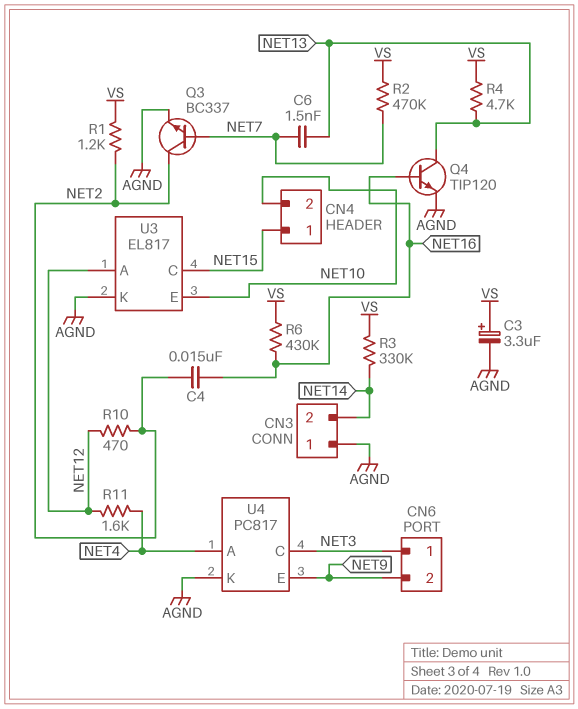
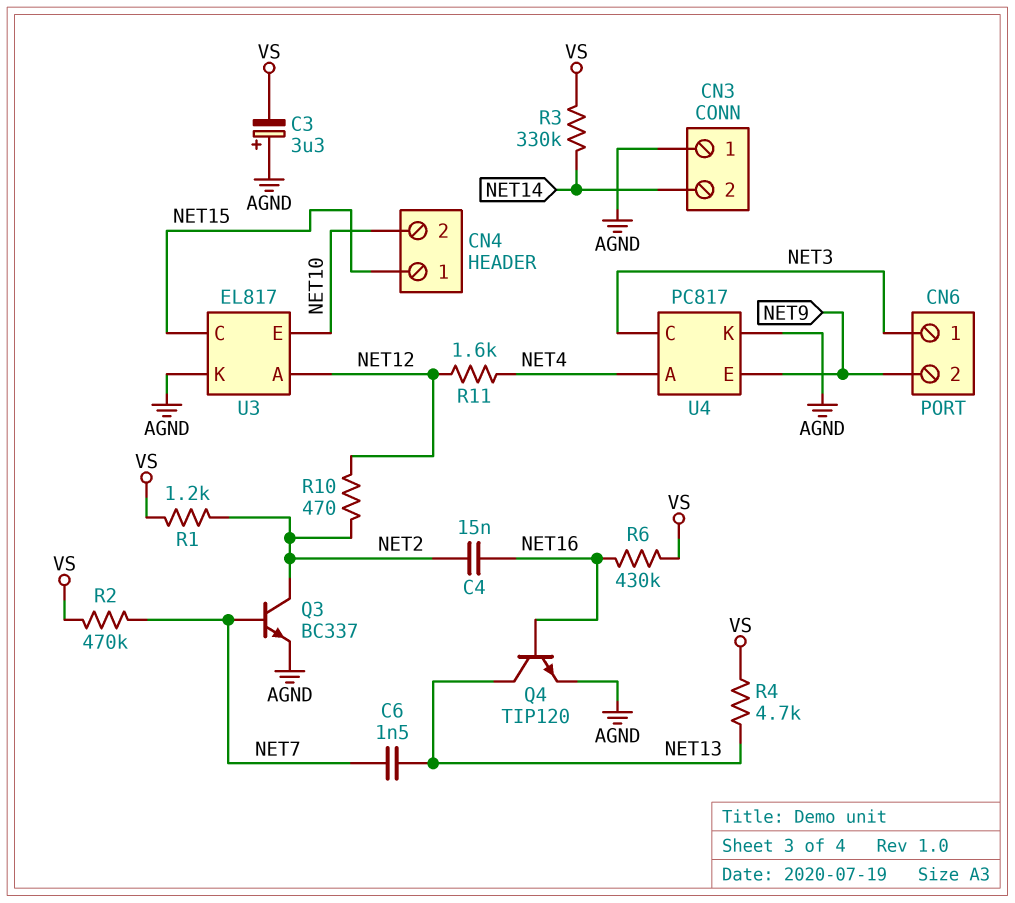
C3: 3.3uF (plus VS, minus AGND) -> 3.3uF (plus AGND, minus VS)

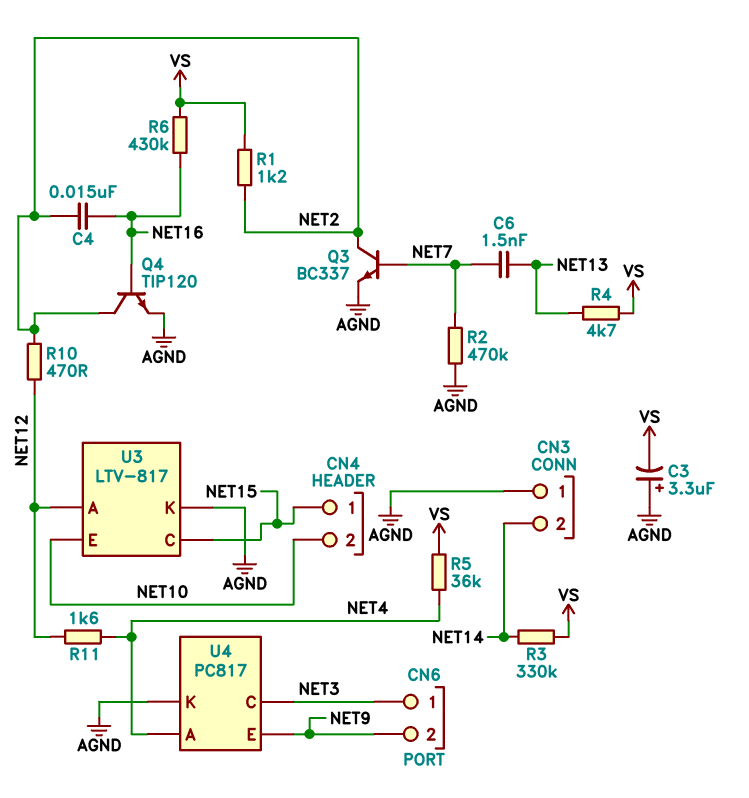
Q4: NPN TIP120 (B NET16, C NET13, E AGND) -> NPN TIP120 (B NET16, C NET2, E AGND)
R2: 470k (NET7, VS) -> 470k (AGND, NET7)
R5: none -> 36k (NET4, VS)
U3: EL817 -> LTV-817

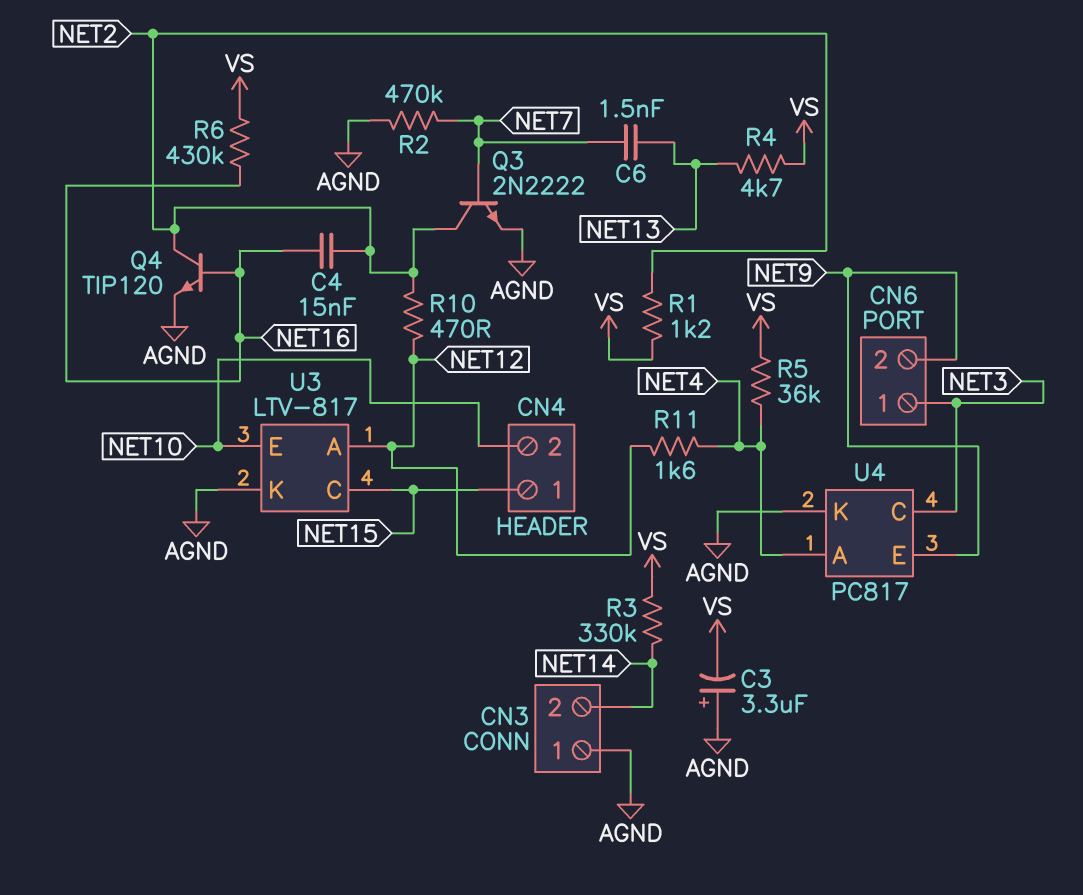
Q3: NPN BC337 (B NET7, C NET2, E AGND) -> NPN 2N2222 (B NET7, C NET2, E AGND)

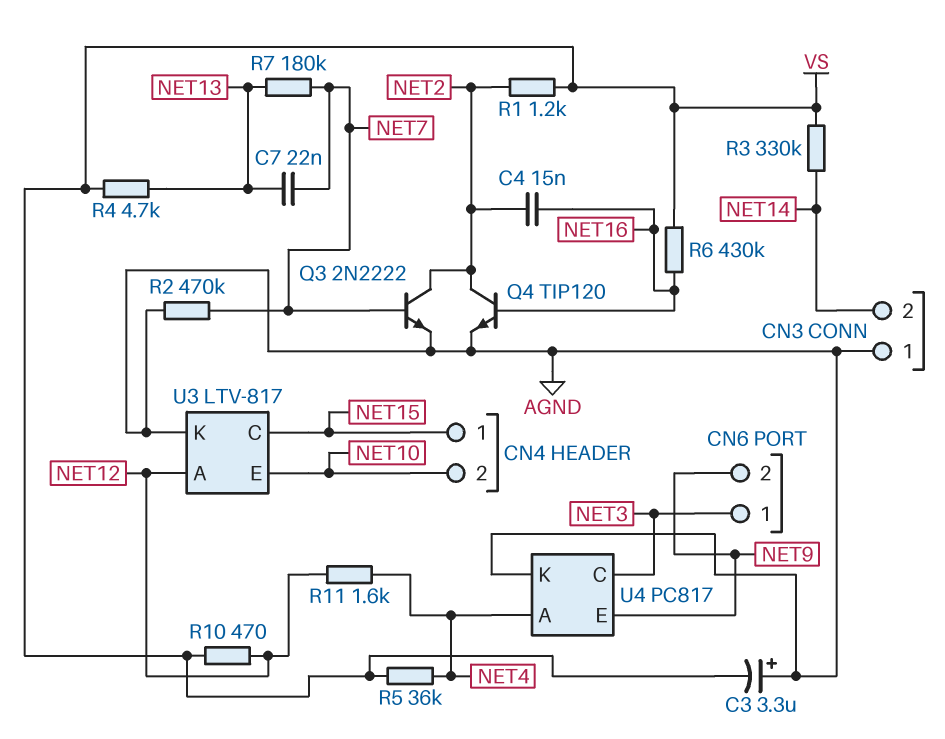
C6: 1.5nF (NET7, NET13) -> none
C7: none -> 22nF (NET7, NET13)
R7: none -> 180k (NET7, NET13)
R10: 470 (NET2, NET12) -> 470 (NET12, VS)

